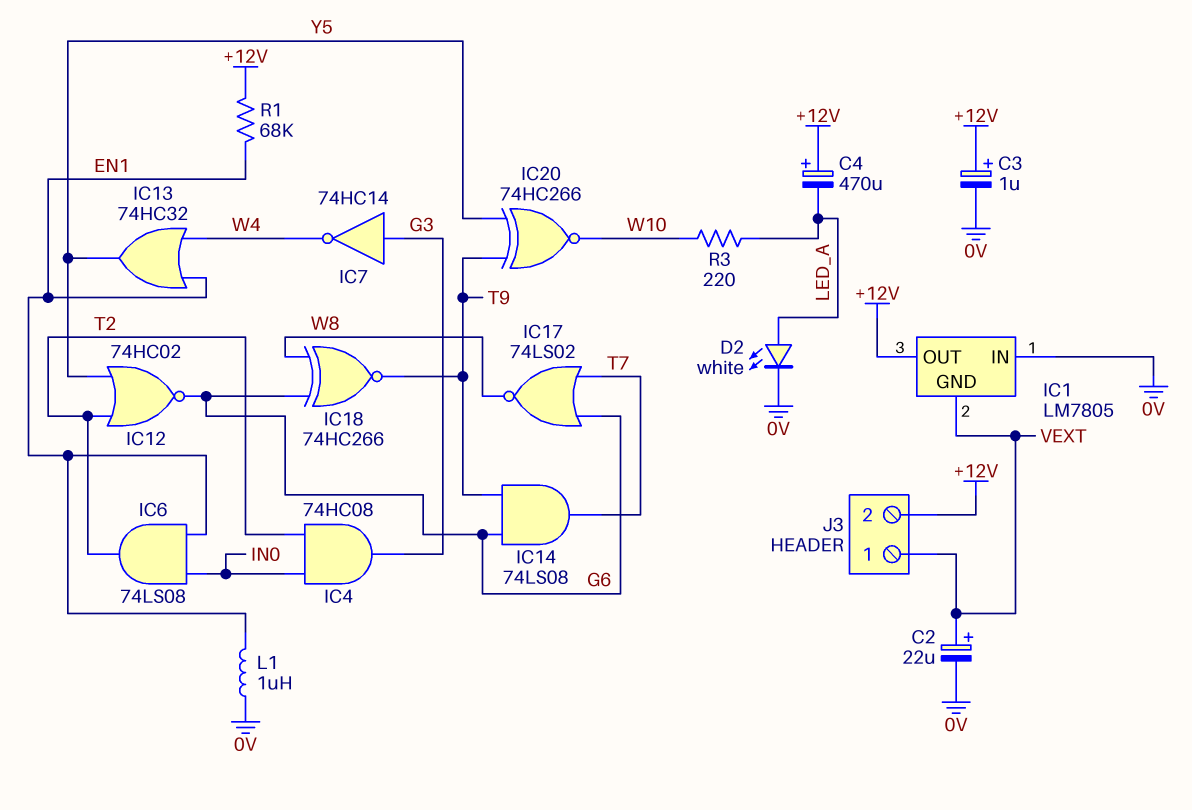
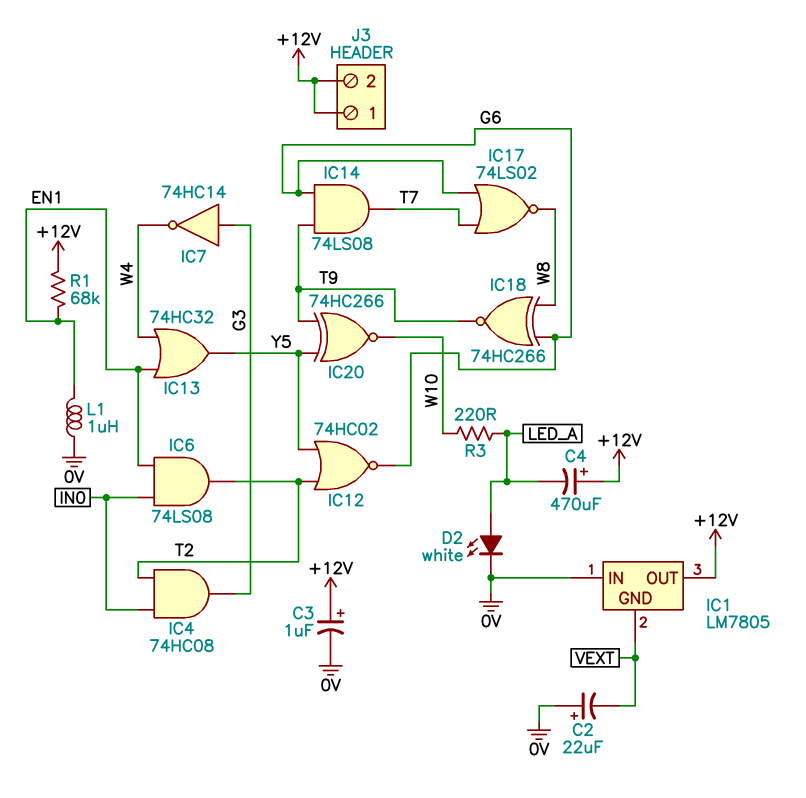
C2: 22uF (plus VEXT, minus 0V) -> 22uF (plus 0V, minus VEXT)
J3 pin 1: VEXT -> +12V

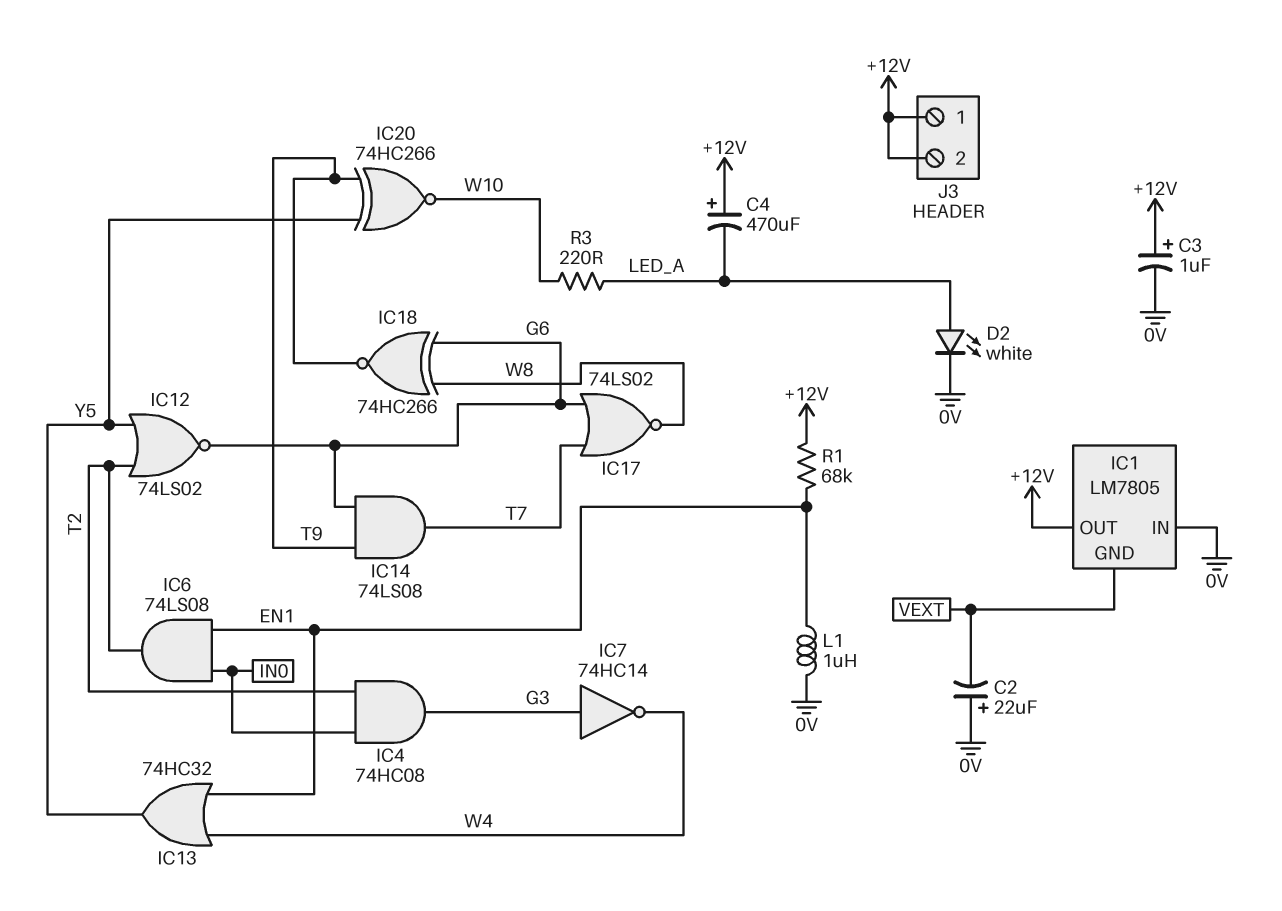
IC12: NOR 74HC02 (in T2, in Y5, out G6) -> NOR 74LS02 (in T2, in Y5, out G6)

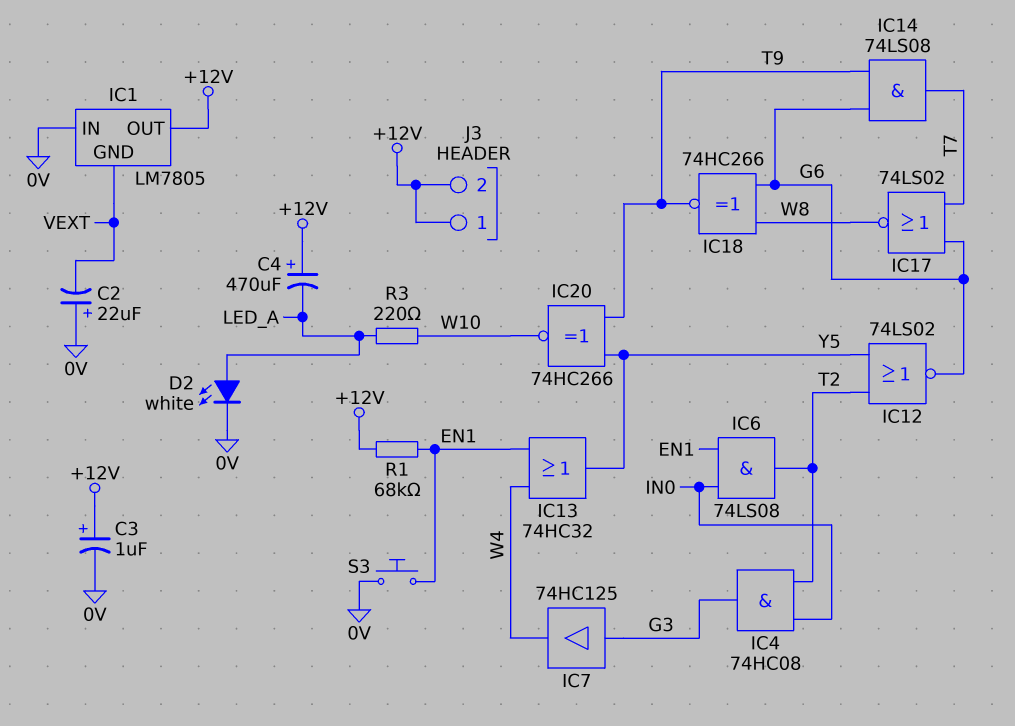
IC7: NOT 74HC14 (in G3, out W4) -> buffer 74HC125 (in G3, out W4)
L1: 1uH (0V, EN1) -> none
S3: none -> button (0V, EN1)

